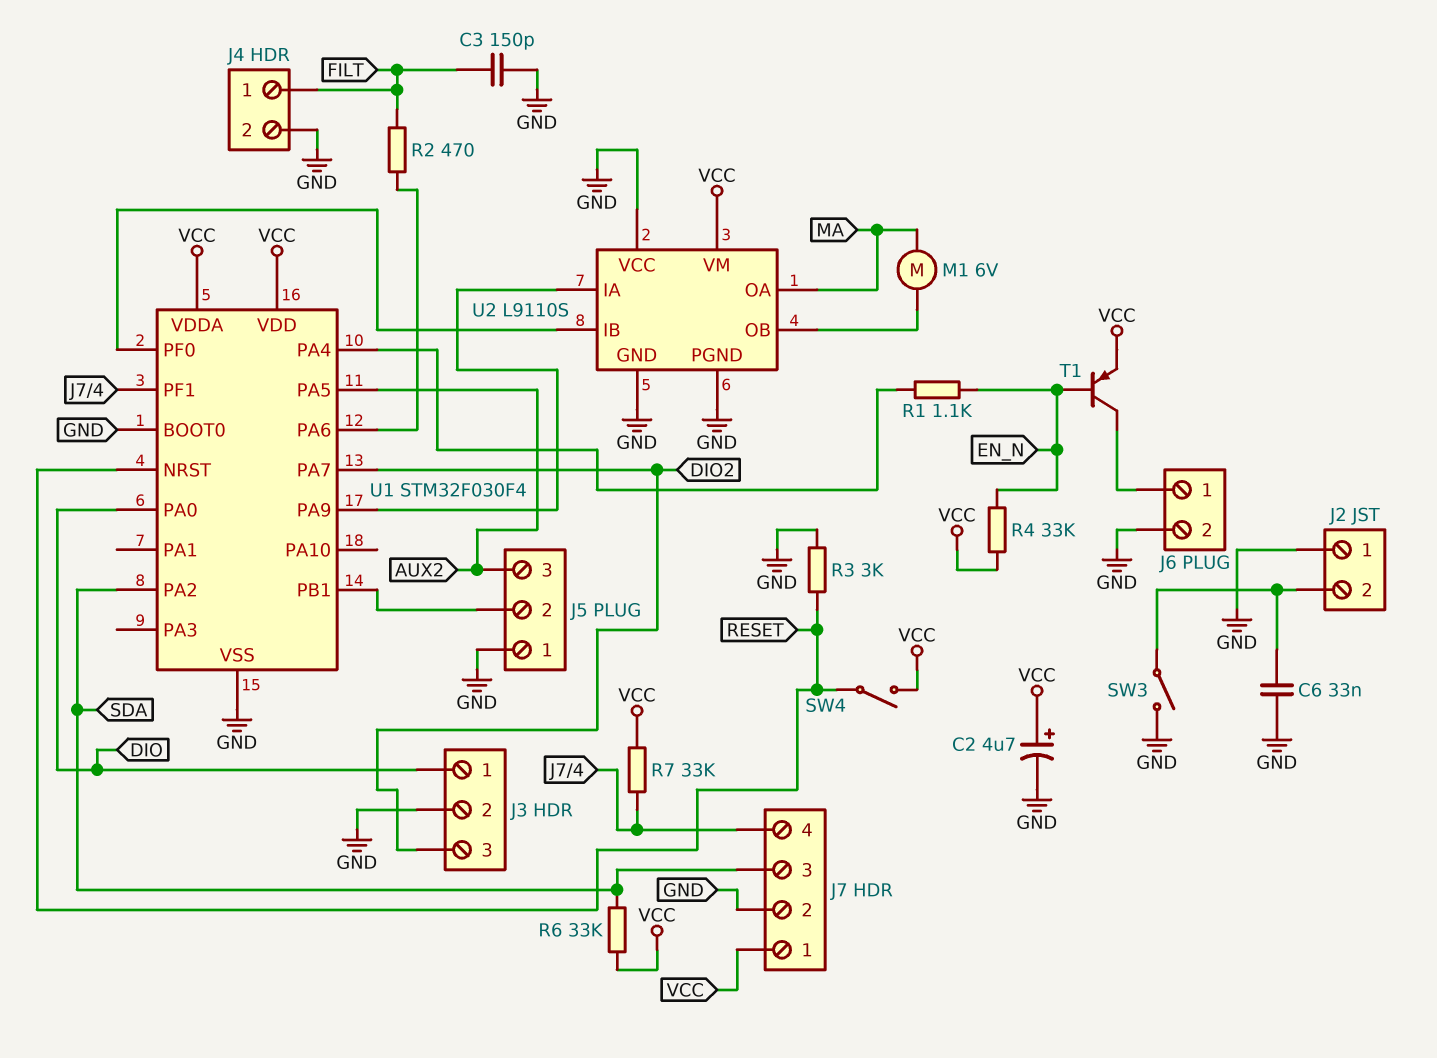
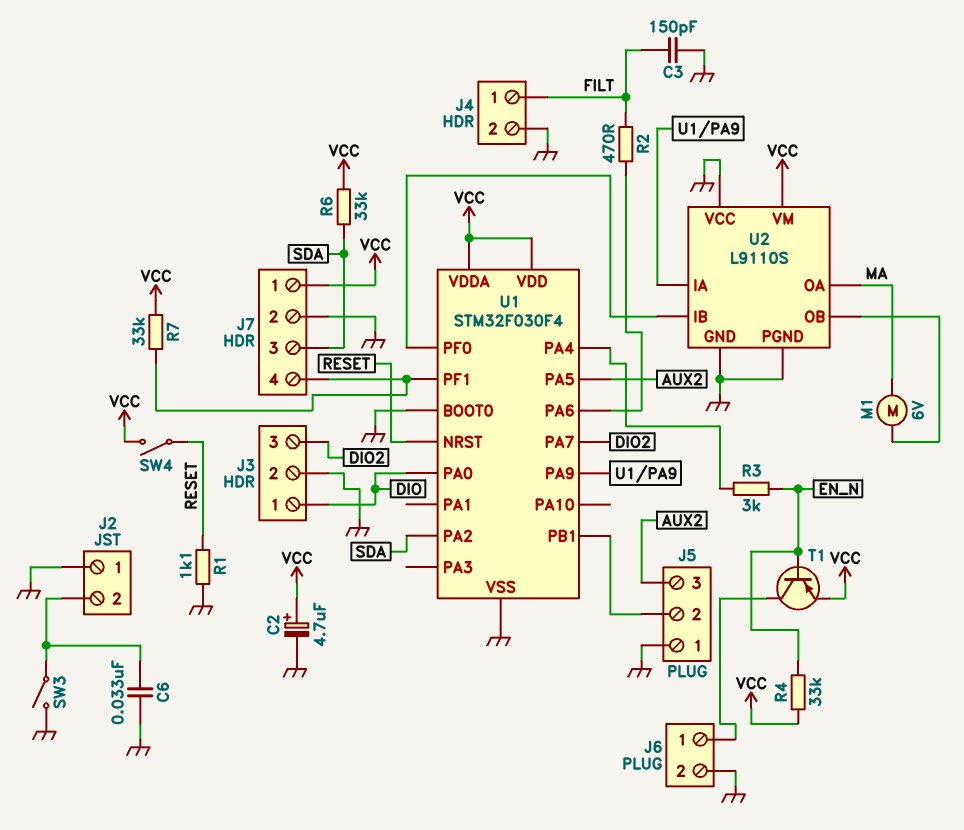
R1: 1.1k (EN_N, U1/PA4) -> 1.1k (GND, RESET)
R3: 3k (GND, RESET) -> 3k (EN_N, U1/PA4)

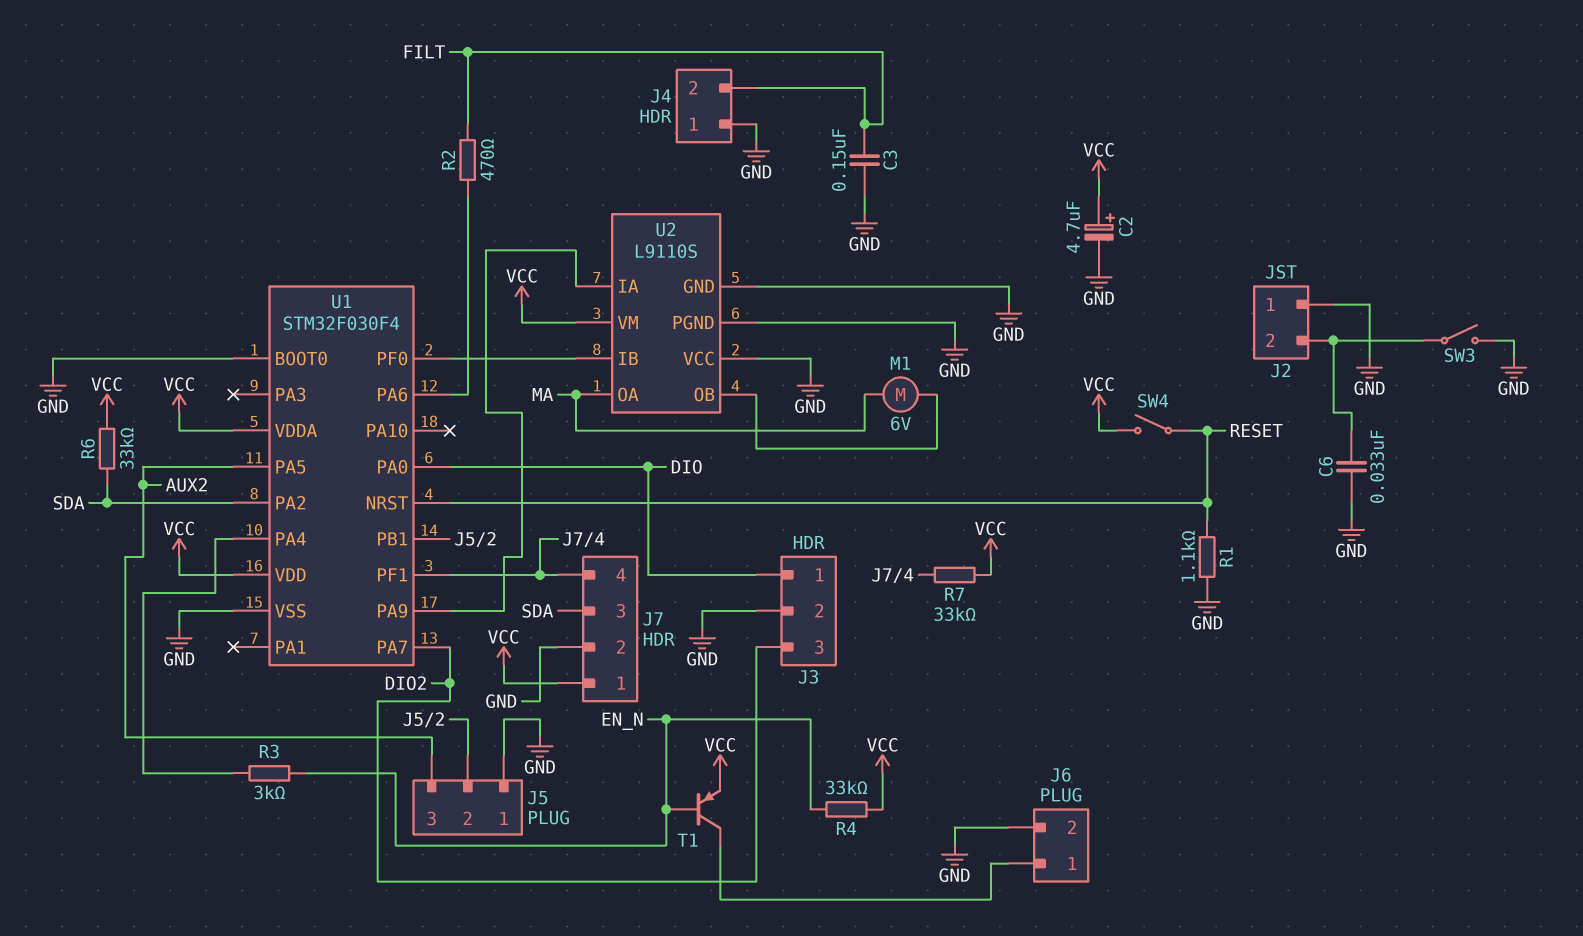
C3: 150pF (FILT, GND) -> 150nF (FILT, GND)
J4 pin 1: FILT -> GND
J4 pin 2: GND -> FILT

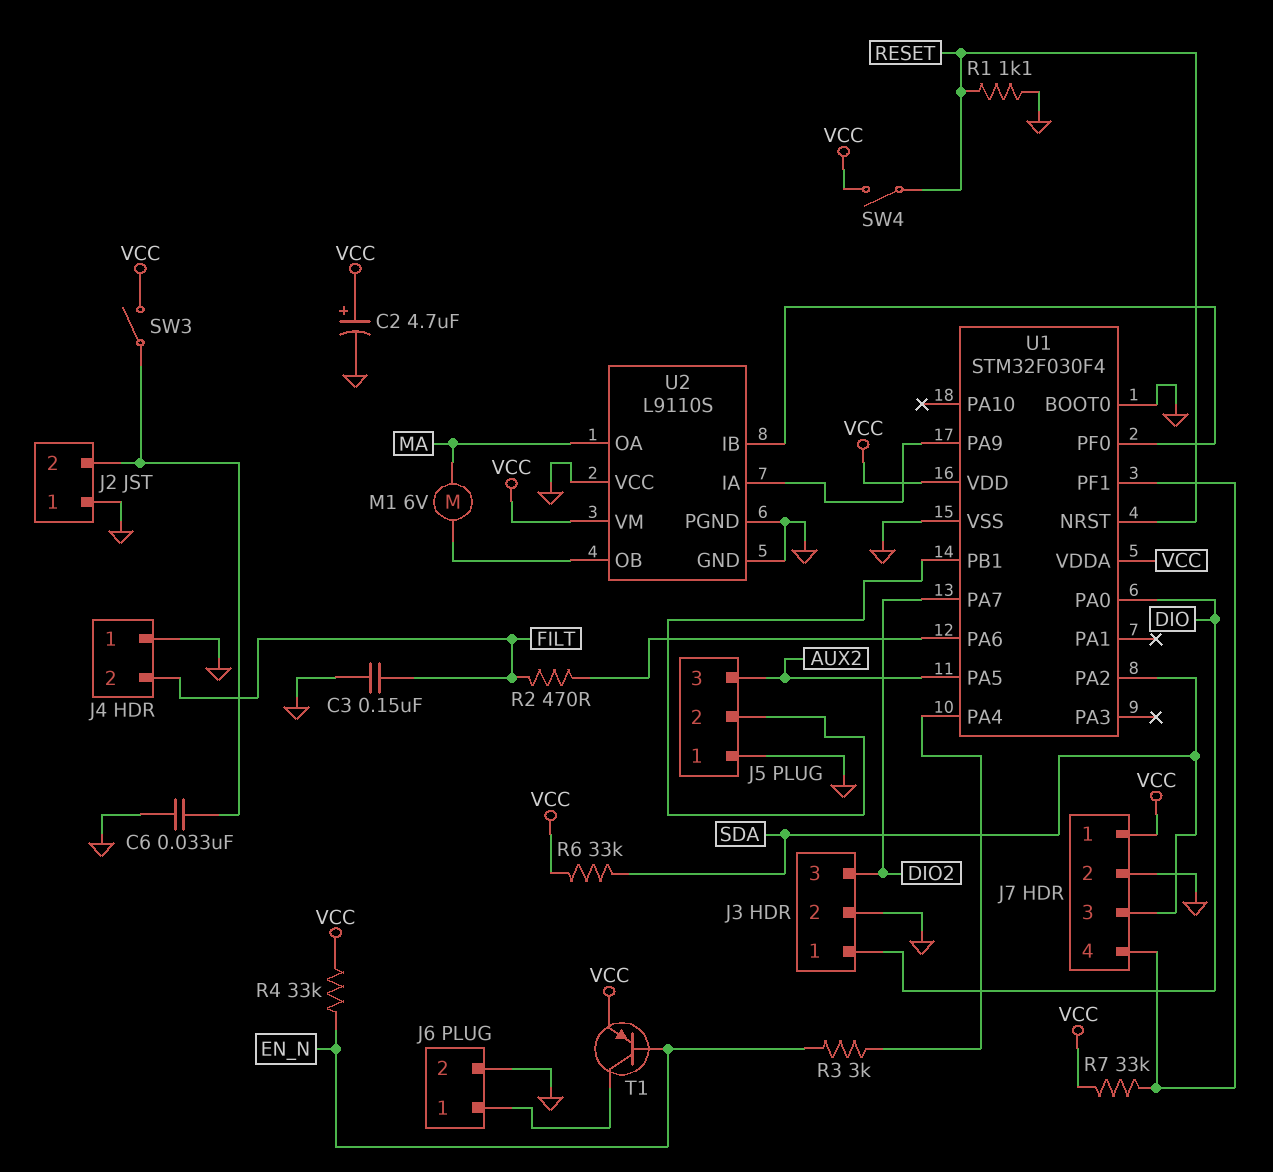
SW3: switch (GND, J2/2) -> switch (J2/2, VCC)

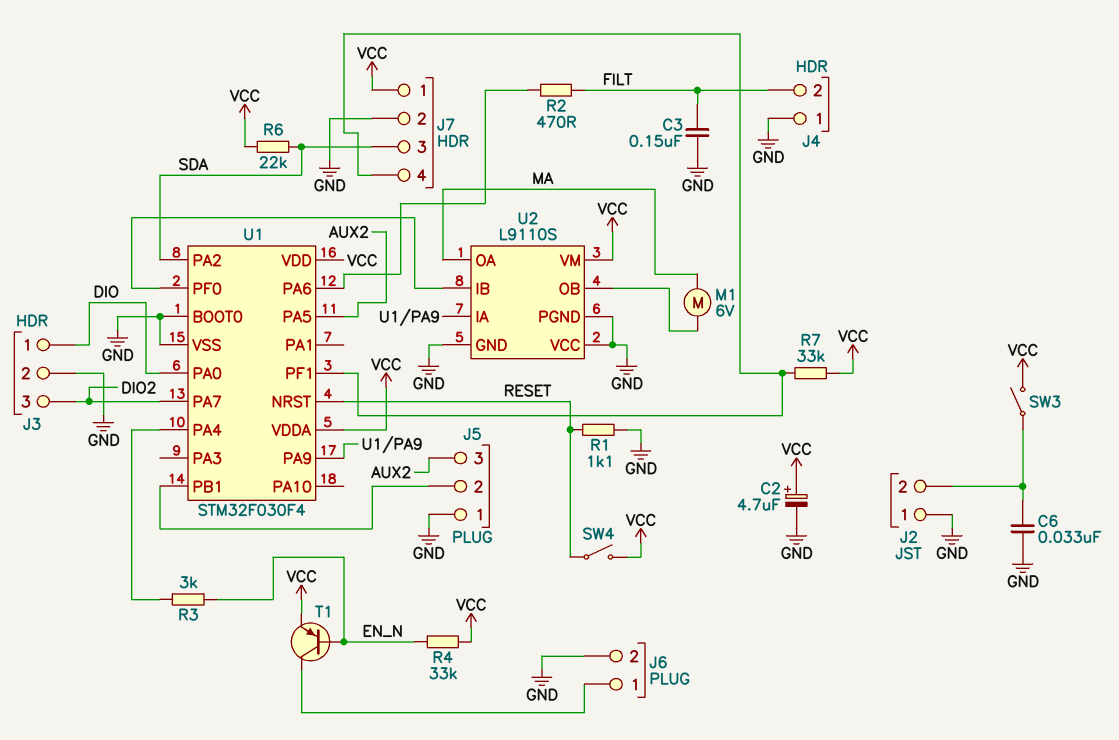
R6: 33k (SDA, VCC) -> 22k (SDA, VCC)

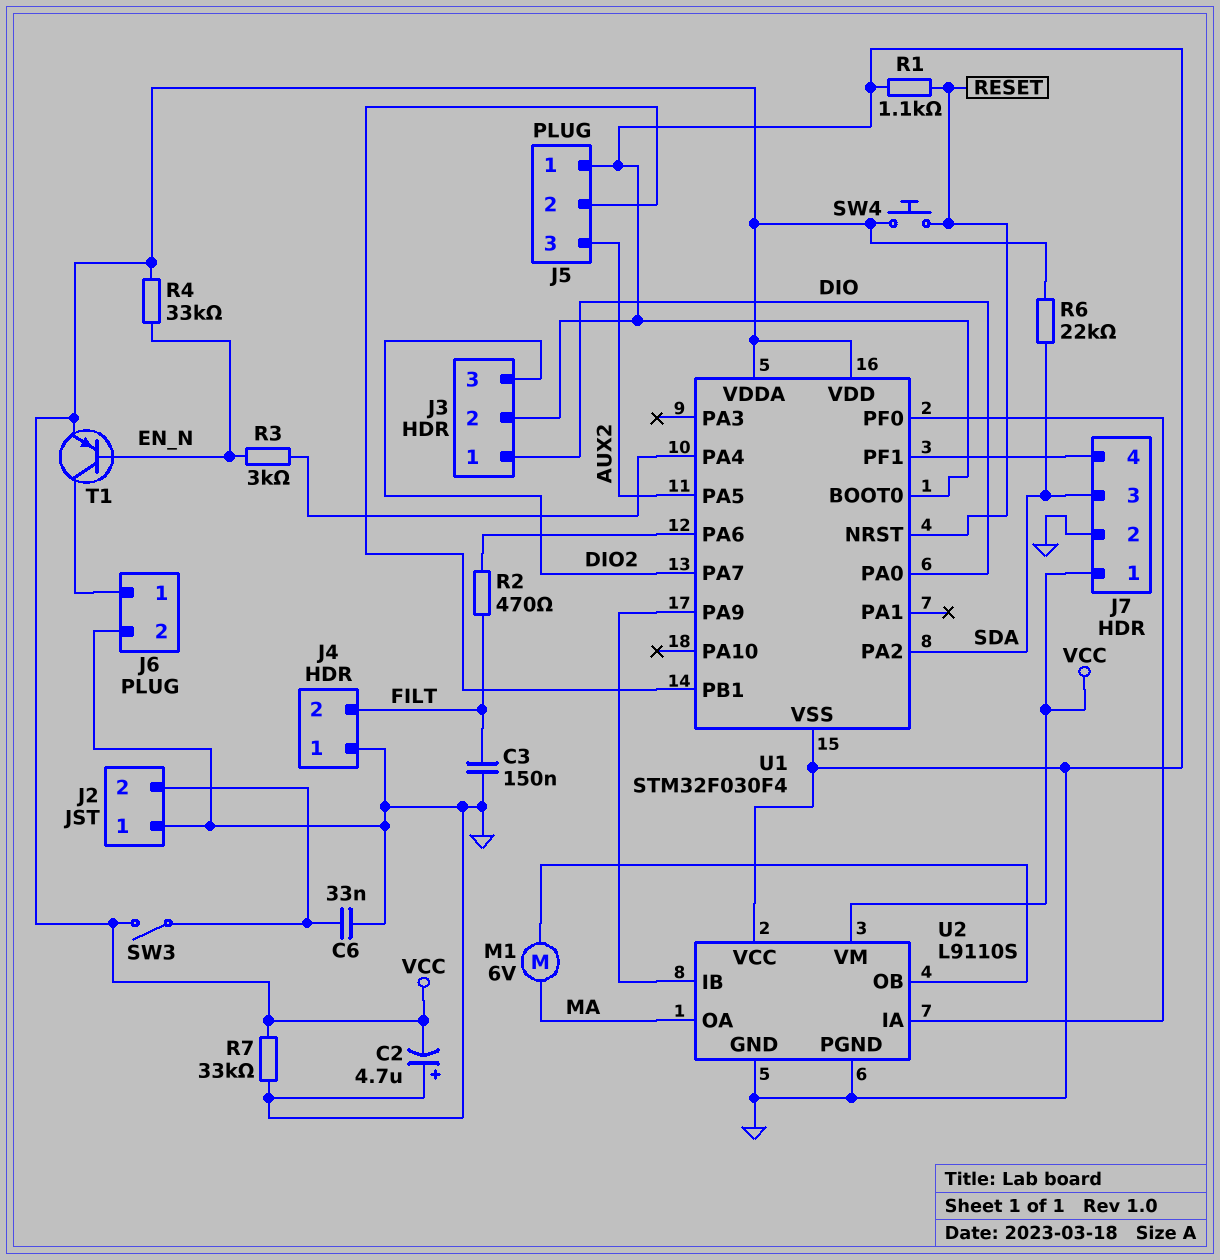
C2: 4.7uF (plus VCC, minus GND) -> 4.7uF (plus GND, minus VCC)
R7: 33k (J7/4, VCC) -> 33k (GND, VCC)
SW4: switch (RESET, VCC) -> button (RESET, VCC)
U2 pin IA: U1/PA9 -> U1/PF0
U2 pin IB: U1/PF0 -> U1/PA9

